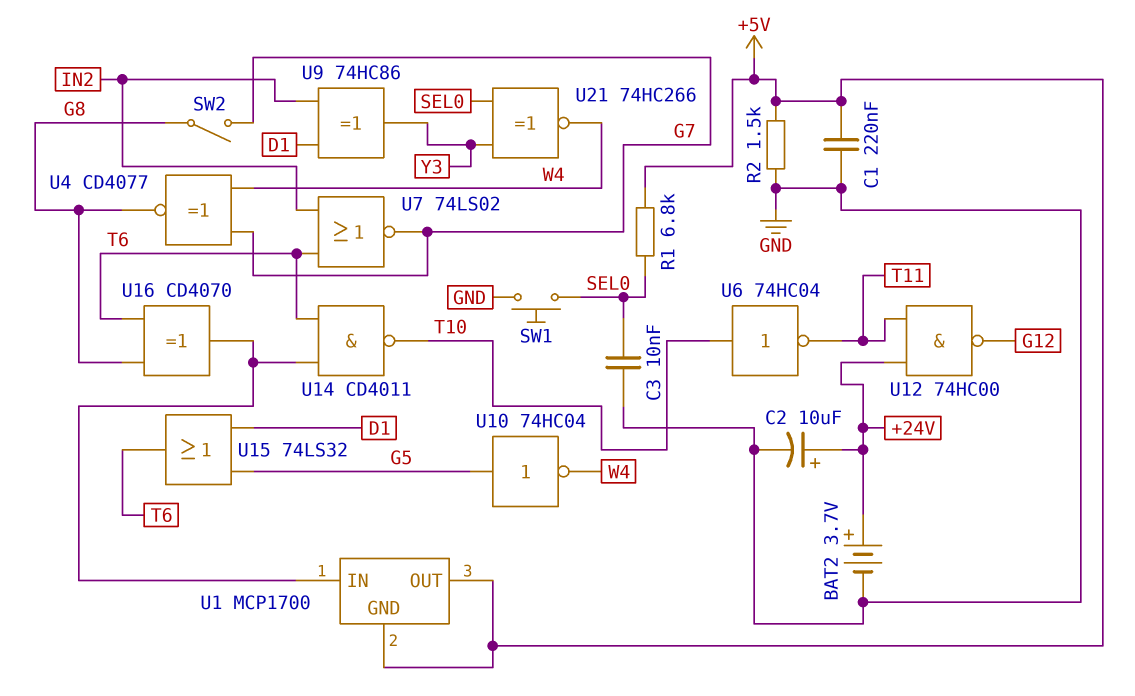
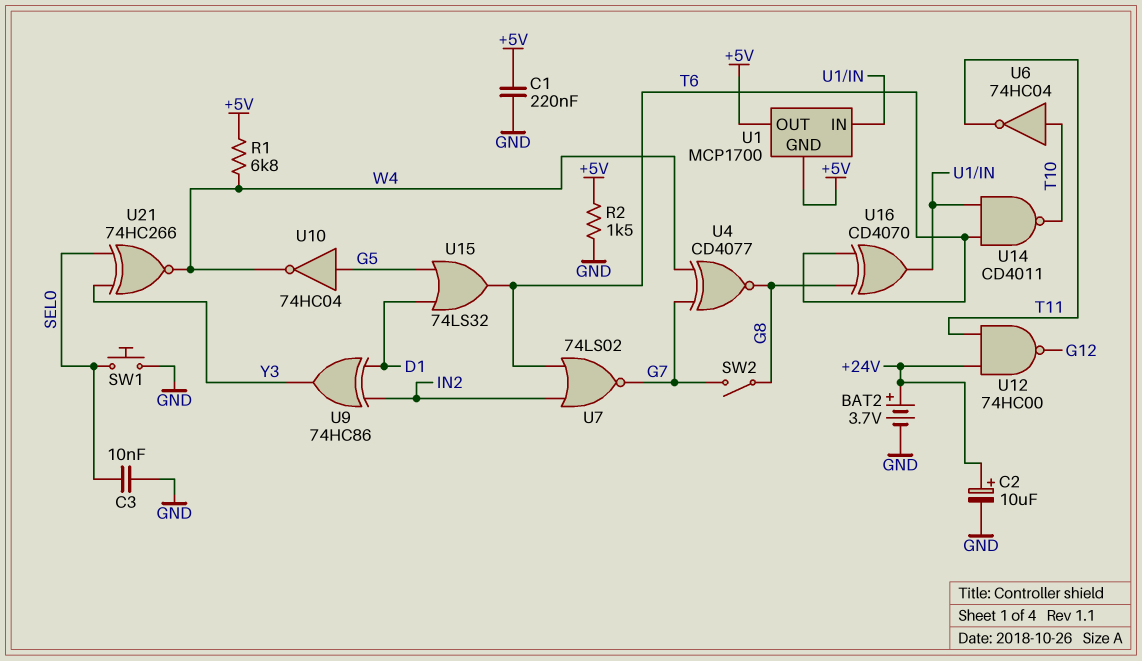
R1: 6.8k (+5V, SEL0) -> 6.8k (+5V, W4)

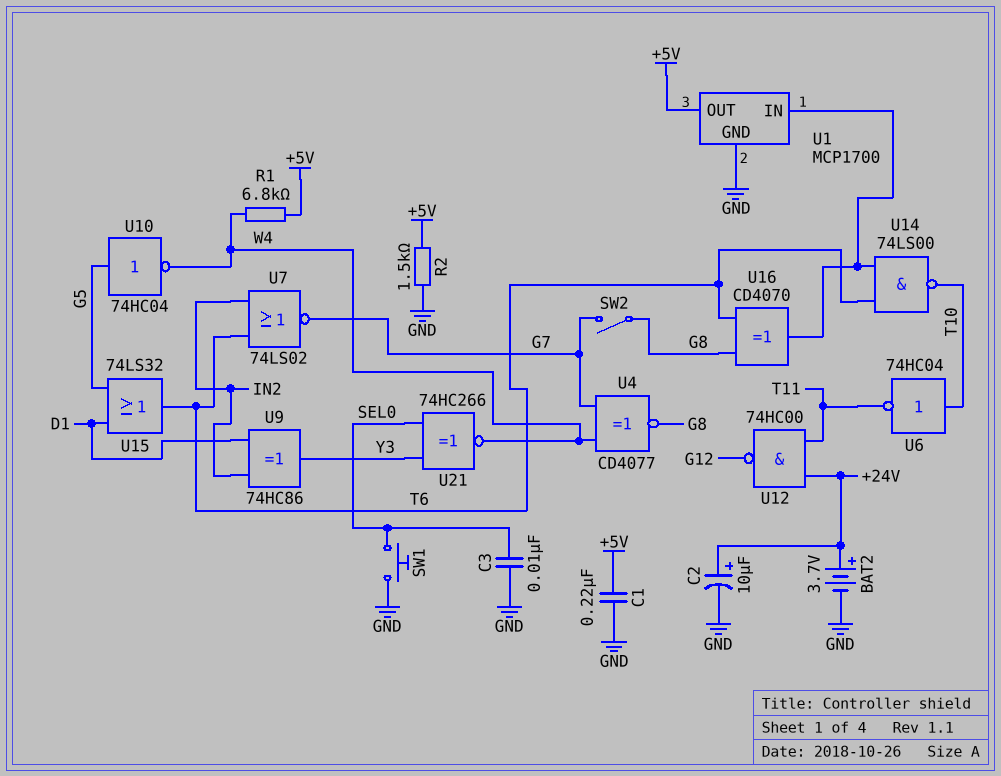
U1 pin GND: +5V -> GND
U14: NAND CD4011 (in T6, in U1/IN, out T10) -> NAND 74LS00 (in T6, in U1/IN, out T10)

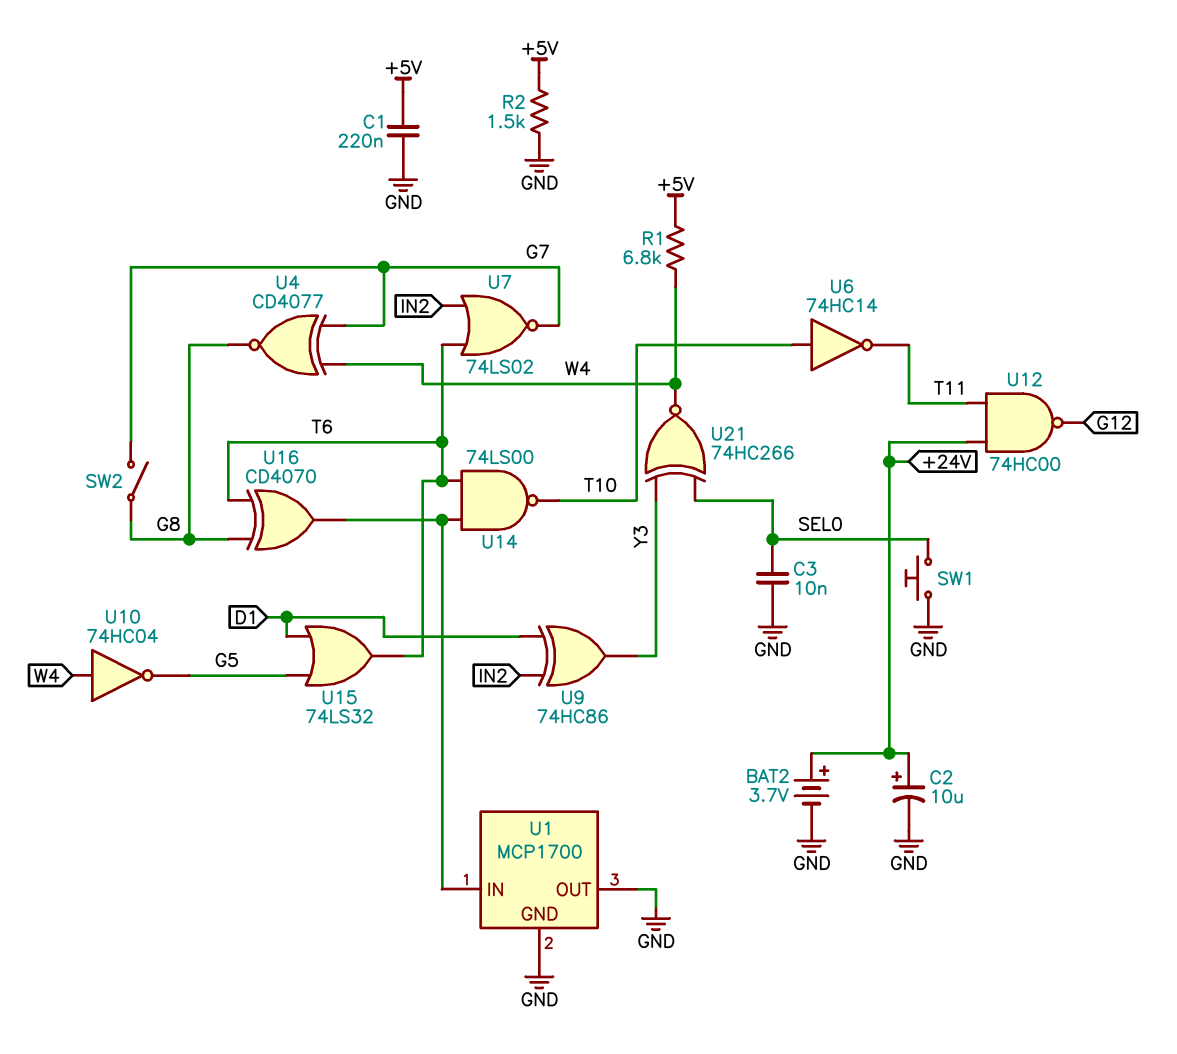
U1 pin OUT: +5V -> GND
U6: NOT 74HC04 (in T10, out T11) -> NOT 74HC14 (in T10, out T11)
U10: NOT 74HC04 (in G5, out W4) -> NOT 74HC04 (in W4, out G5)

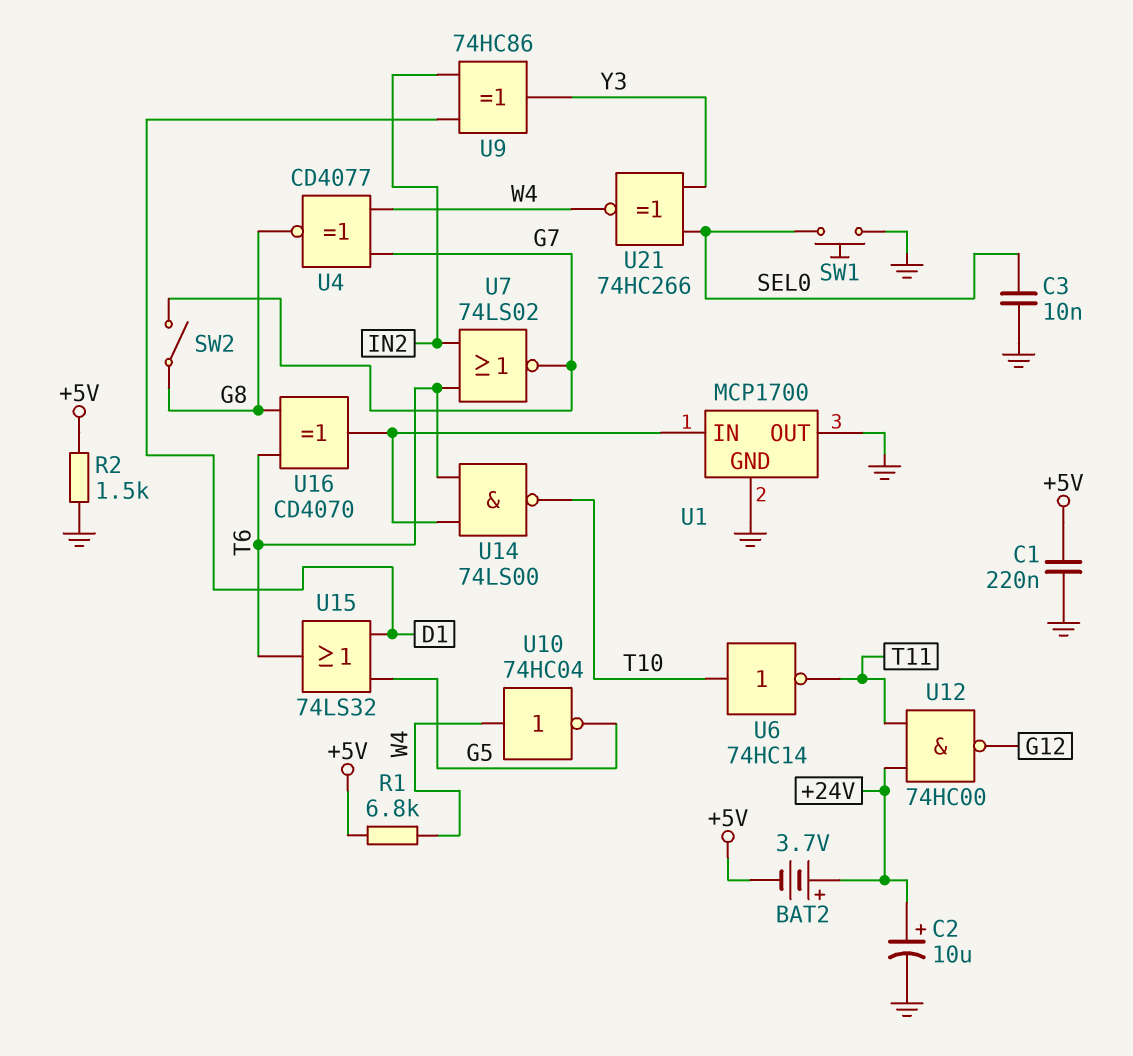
BAT2: 3.7V (plus +24V, minus GND) -> 3.7V (plus +24V, minus +5V)

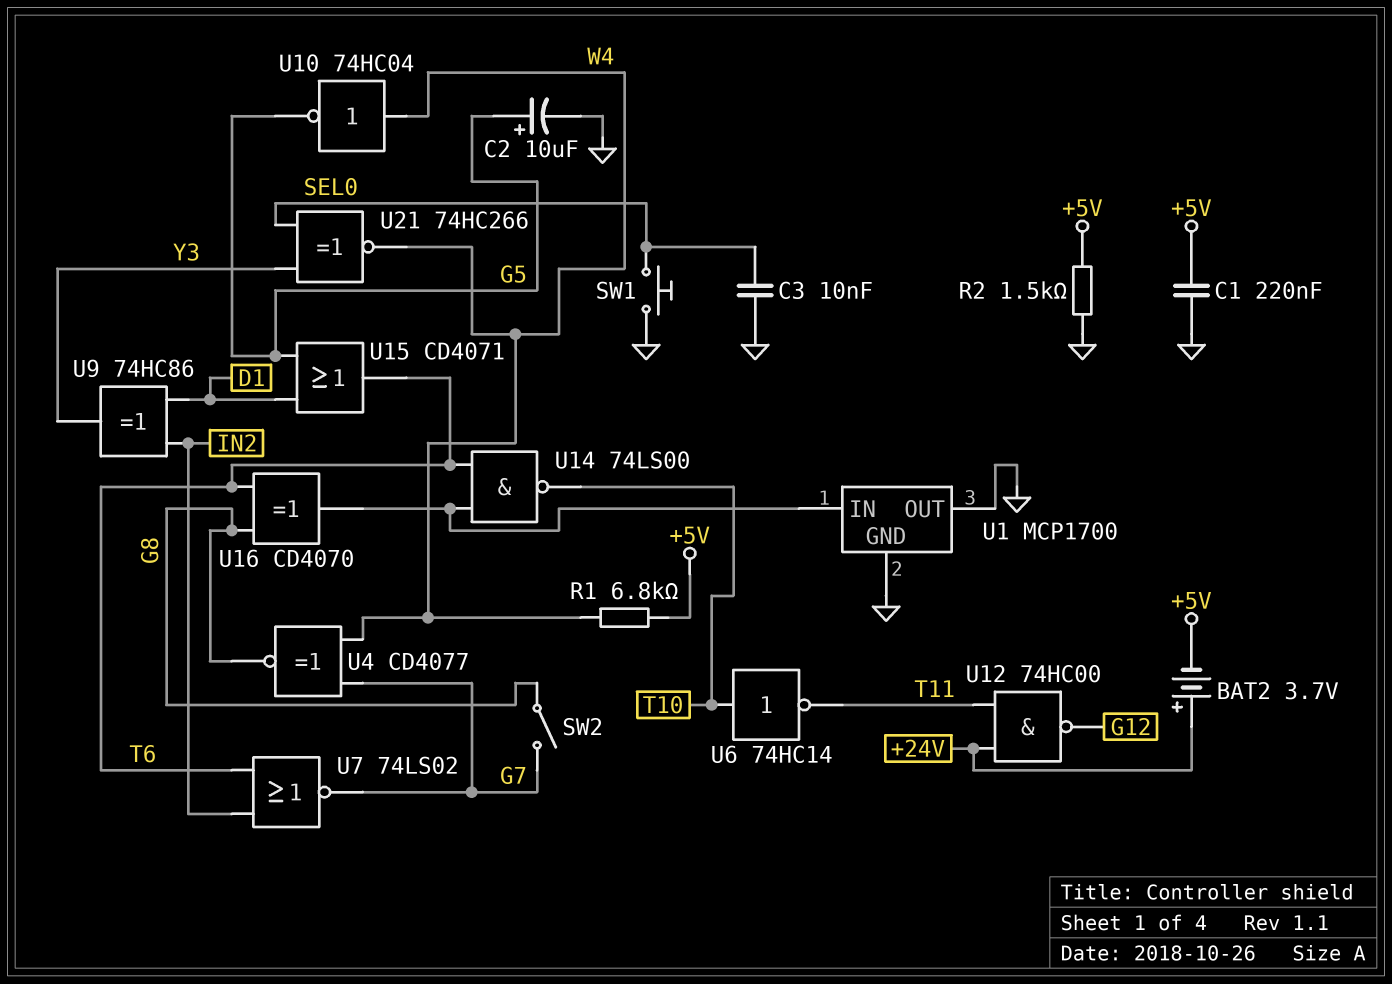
C2: 10uF (plus +24V, minus GND) -> 10uF (plus G5, minus GND)
U15: OR 74LS32 (in D1, in G5, out T6) -> OR CD4071 (in D1, in G5, out T6)

